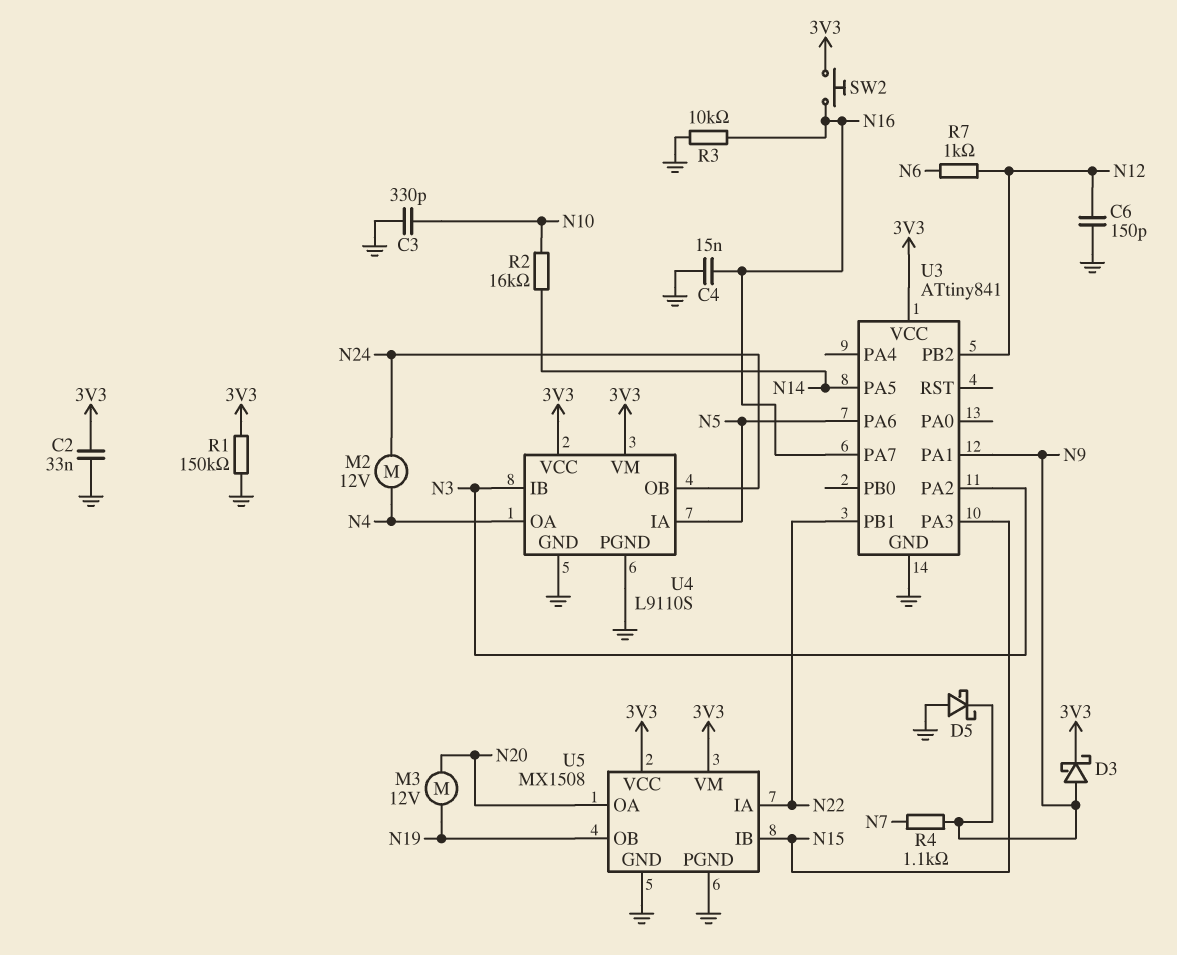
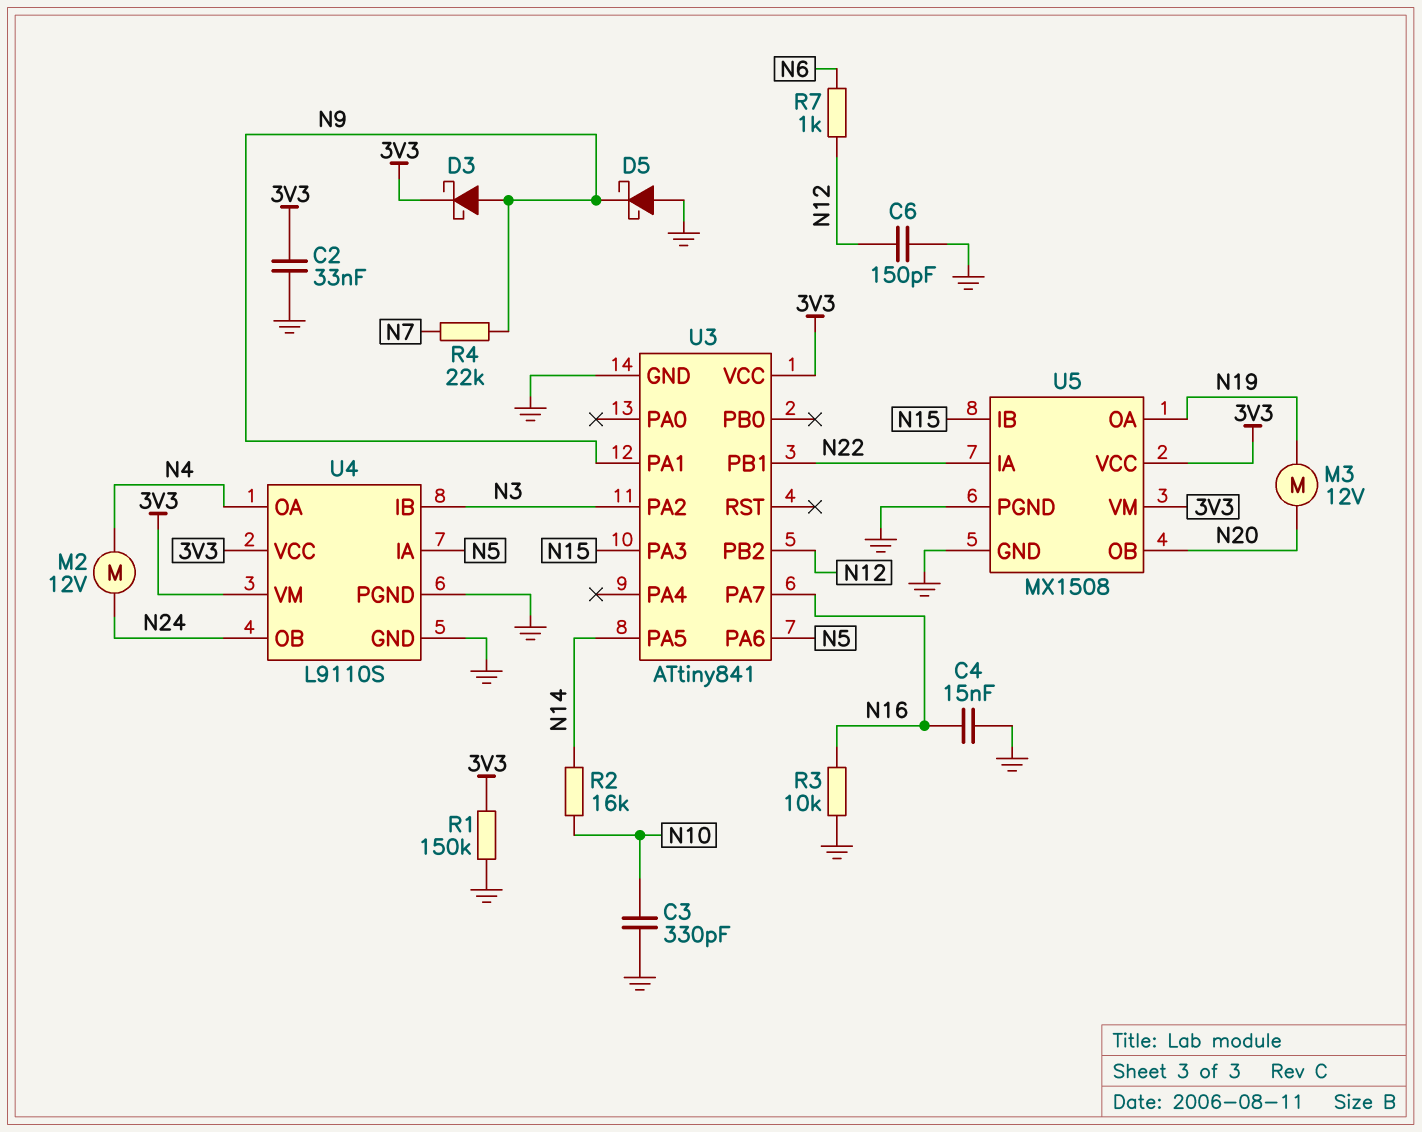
R4: 1.1k (N7, N9) -> 22k (N7, N9)
SW2: button (3V3, N16) -> none
U5 pin OA: N20 -> N19
U5 pin OB: N19 -> N20

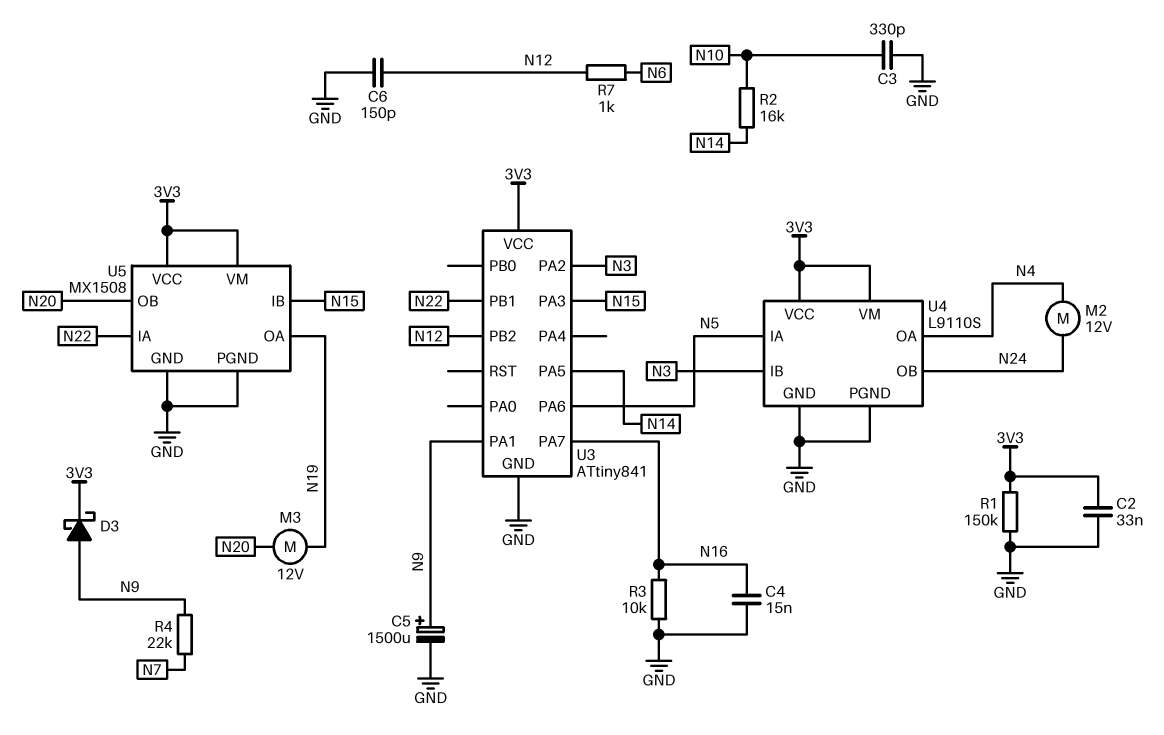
C5: none -> 1500uF (plus N9, minus GND)
D5: schottky (A GND, K N9) -> none

